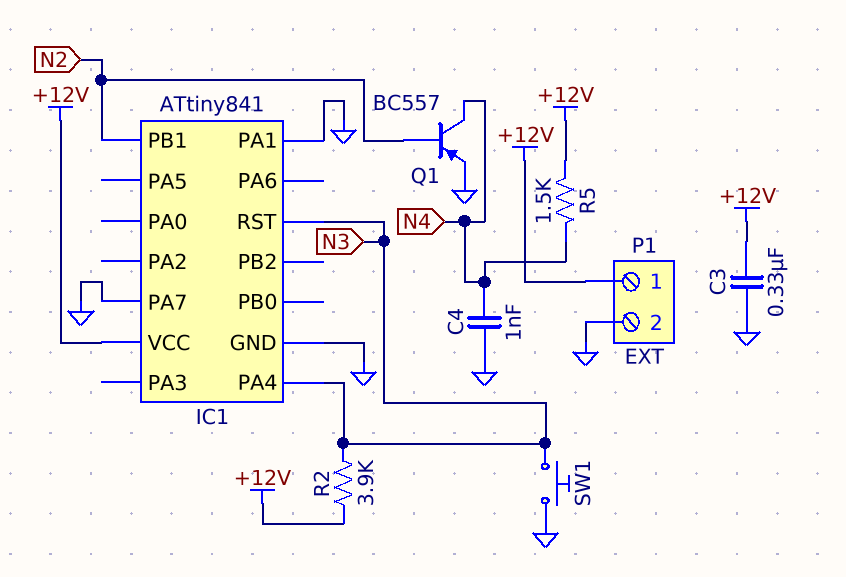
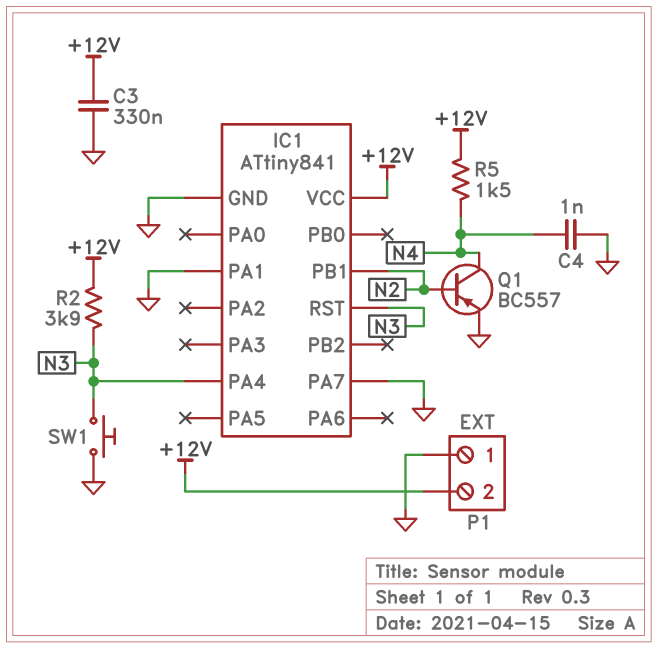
P1 pin 1: +12V -> GND
P1 pin 2: GND -> +12V

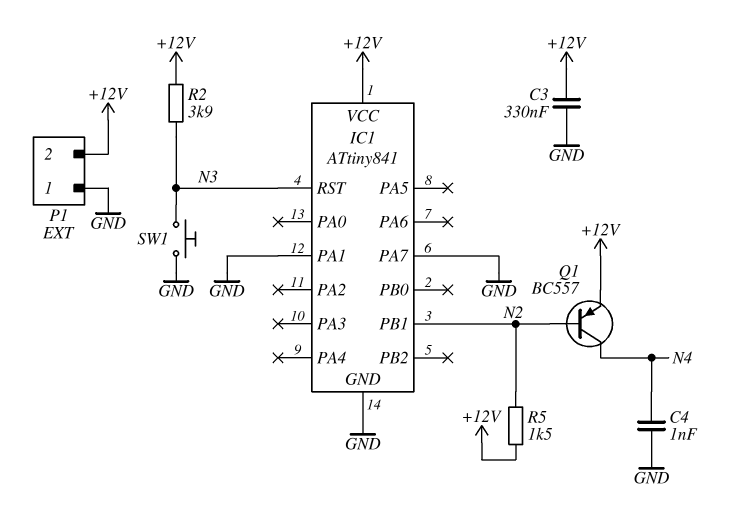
IC1 pin PA4: N3 -> none
Q1: PNP BC557 (B N2, C N4, E GND) -> PNP BC557 (B N2, C N4, E +12V)
R5: 1.5k (+12V, N4) -> 1.5k (+12V, N2)

